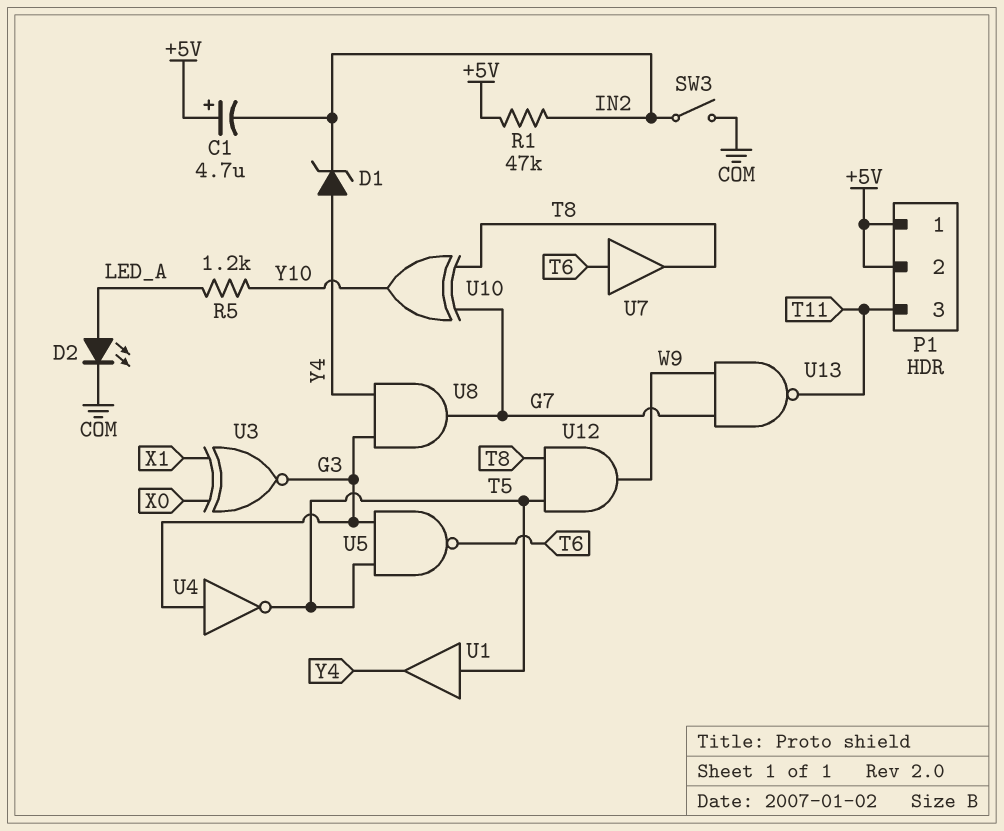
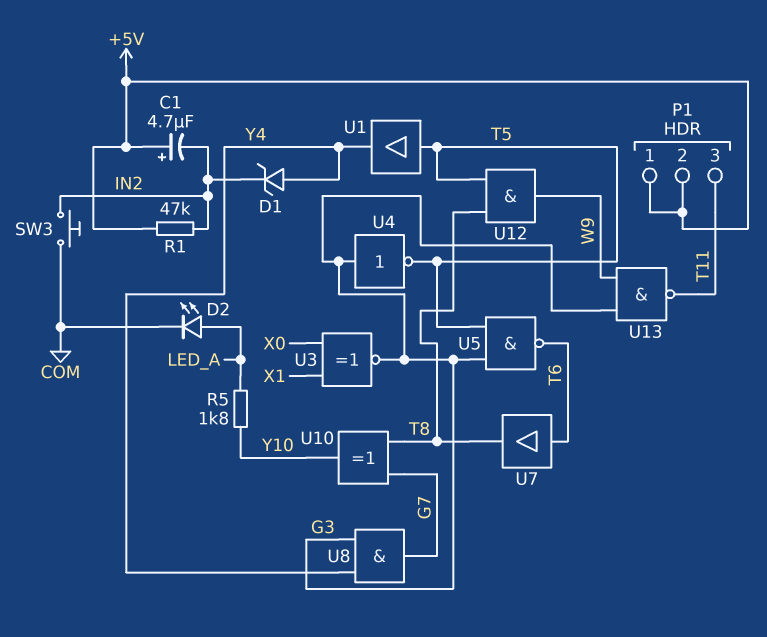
R5: 1.2k (LED_A, Y10) -> 1.8k (LED_A, Y10)
SW3: switch (COM, IN2) -> button (COM, IN2)
U13: NAND (in G7, in W9, out T11) -> NAND (in G3, in W9, out T11)

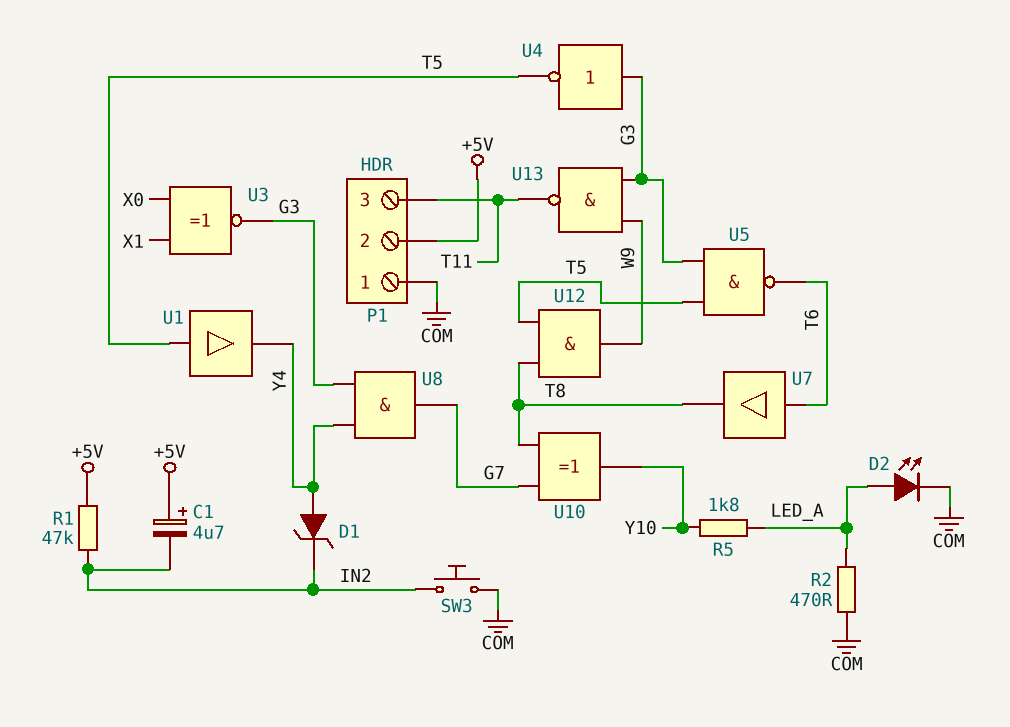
P1 pin 1: +5V -> COM
R2: none -> 470 (COM, LED_A)

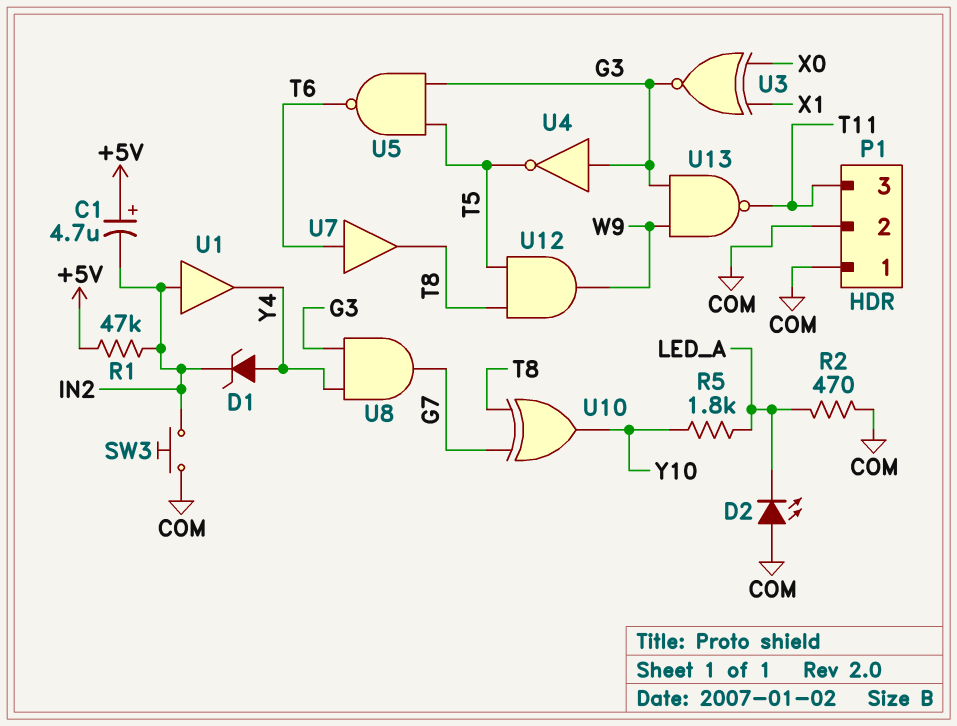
D2: LED (A LED_A, K COM) -> LED (A COM, K LED_A)
P1 pin 2: +5V -> COM
U1: buffer (in T5, out Y4) -> buffer (in IN2, out Y4)

